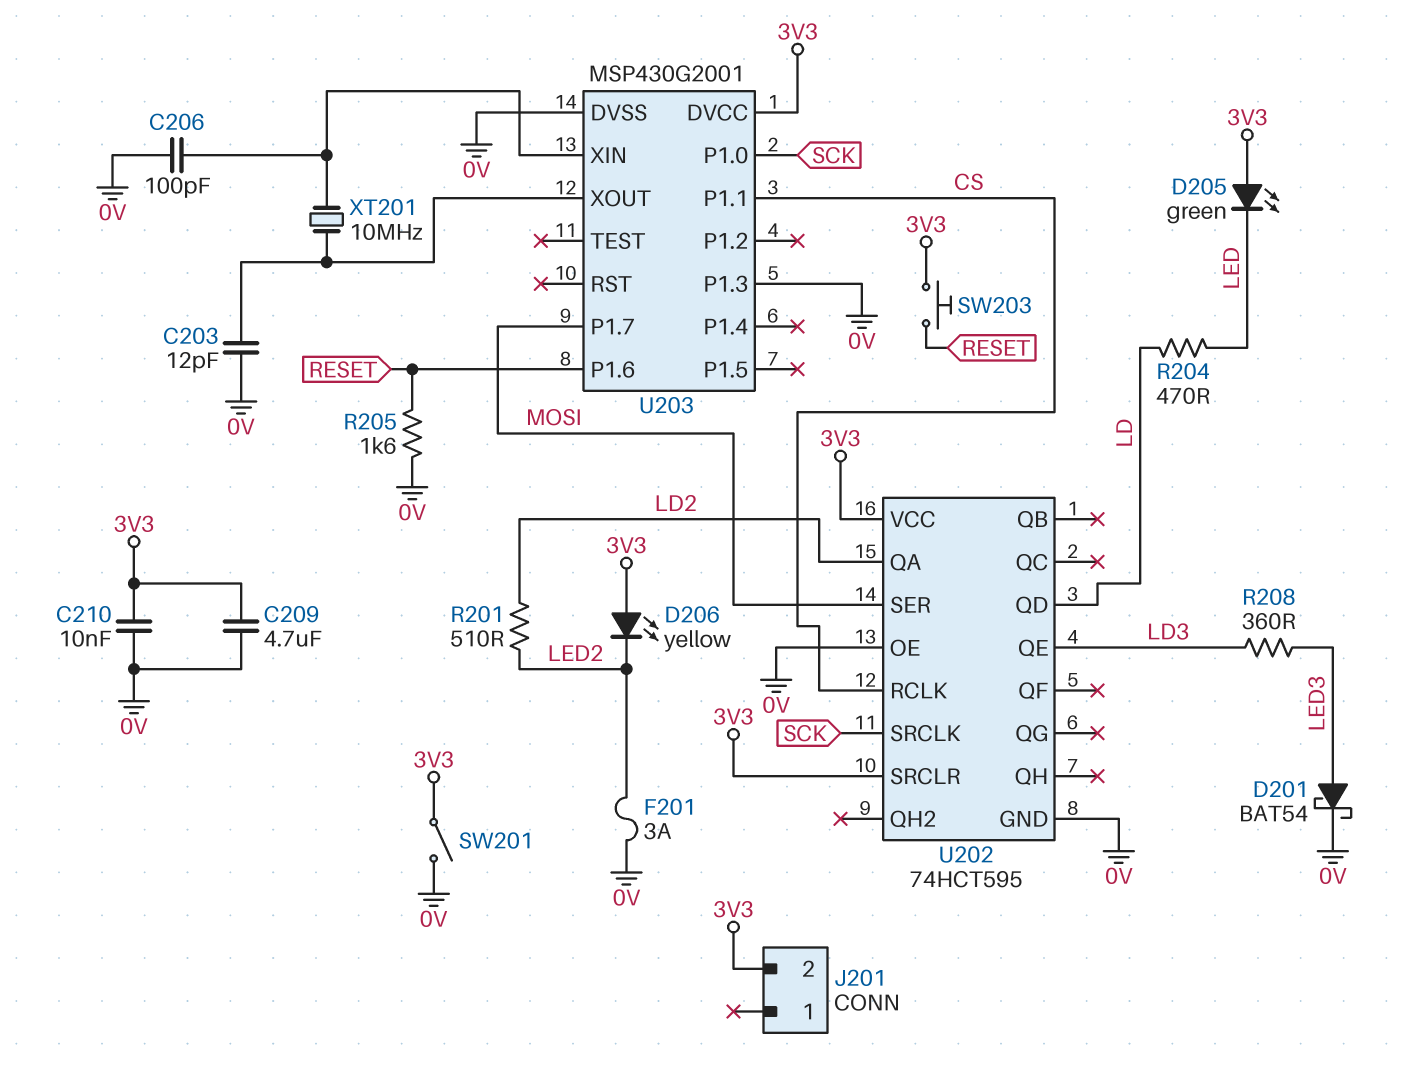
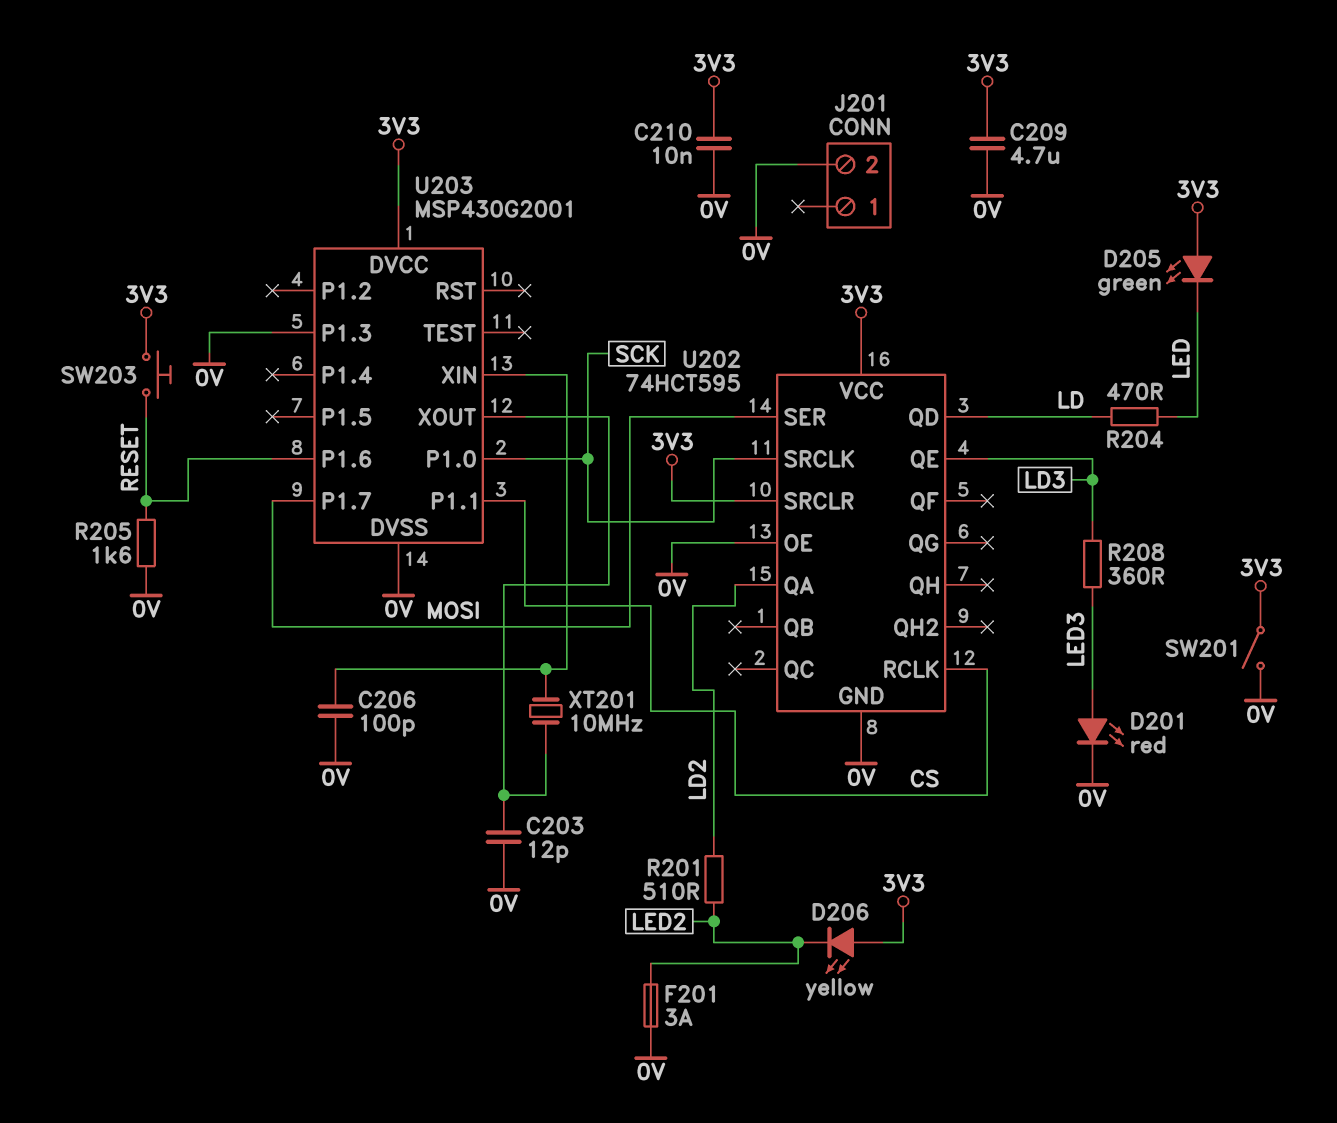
D201: schottky BAT54 (A LED3, K 0V) -> LED red (A LED3, K 0V)
J201 pin 2: 3V3 -> 0V

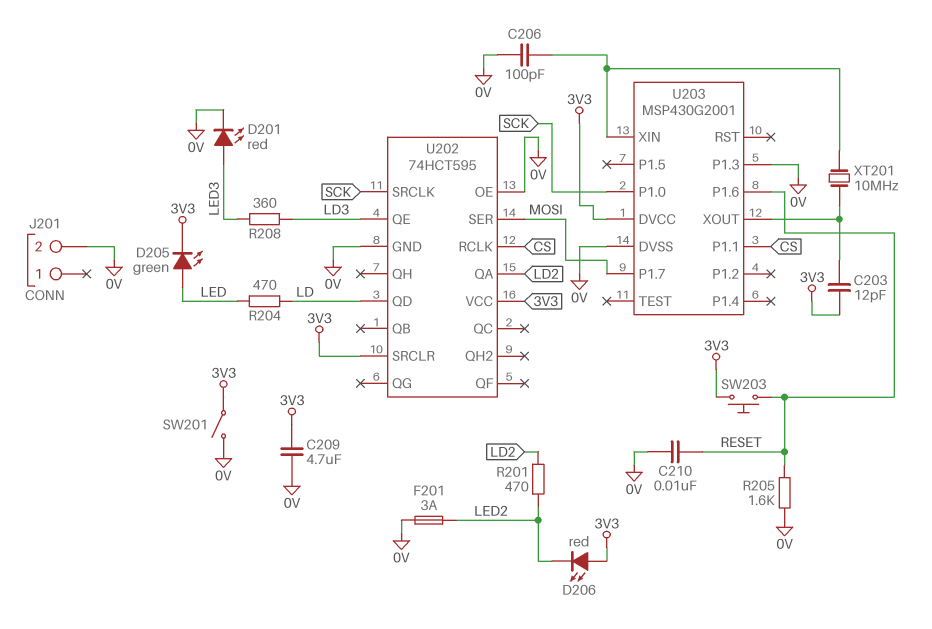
C203: 12pF (0V, U203/XOUT) -> 12pF (3V3, U203/XOUT)
C210: 10nF (0V, 3V3) -> 10nF (0V, RESET)
D205: LED green (A 3V3, K LED) -> LED green (A LED, K 3V3)
D206: LED yellow (A 3V3, K LED2) -> LED red (A 3V3, K LED2)
R201: 510 (LD2, LED2) -> 470 (LD2, LED2)

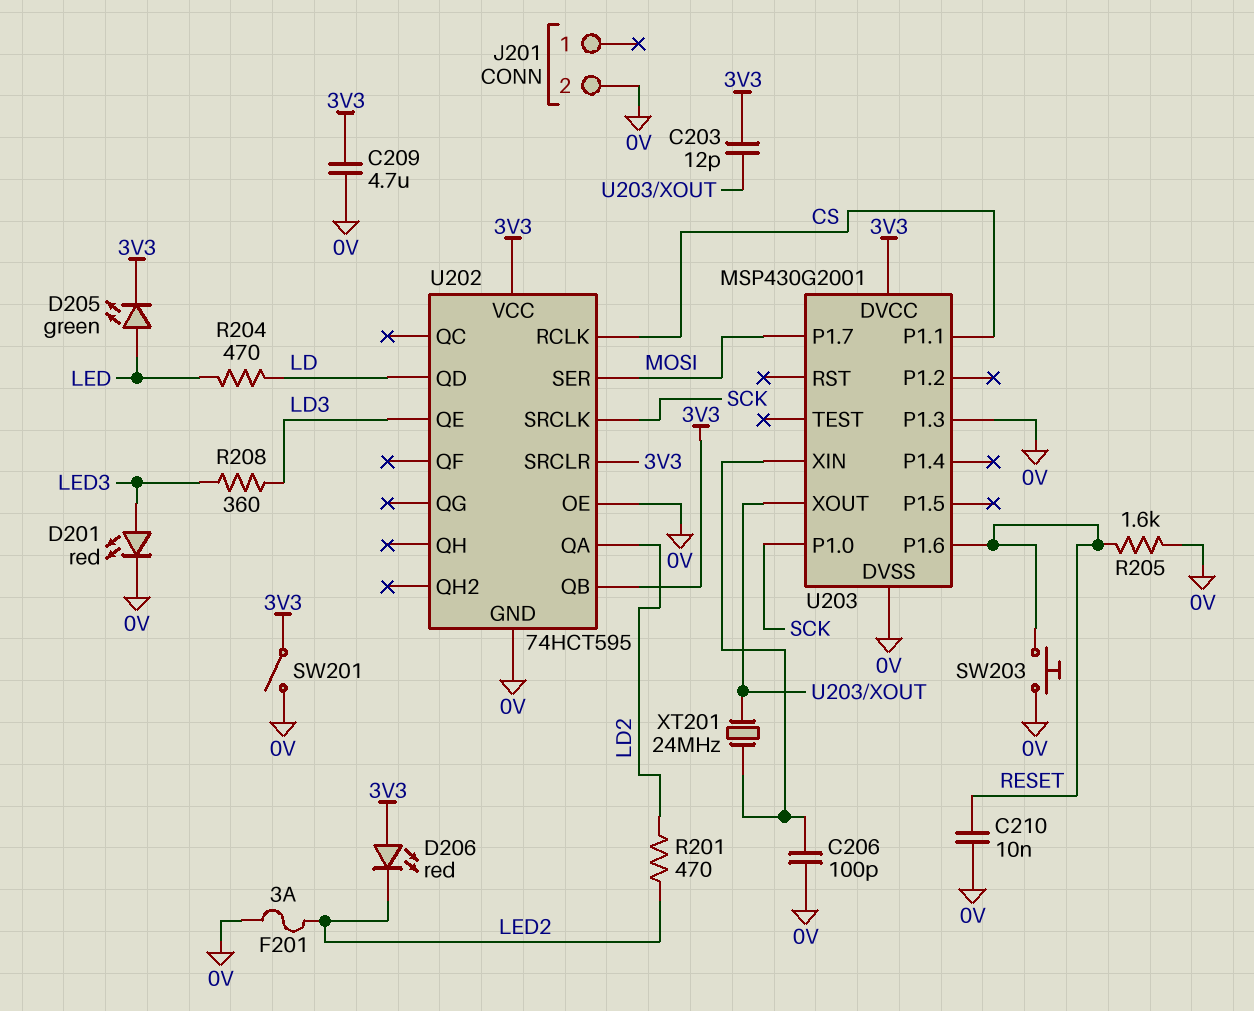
SW203: button (3V3, RESET) -> button (0V, RESET)
U202 pin QB: none -> 3V3
XT201: 10MHz (U203/XIN, U203/XOUT) -> 24MHz (U203/XIN, U203/XOUT)

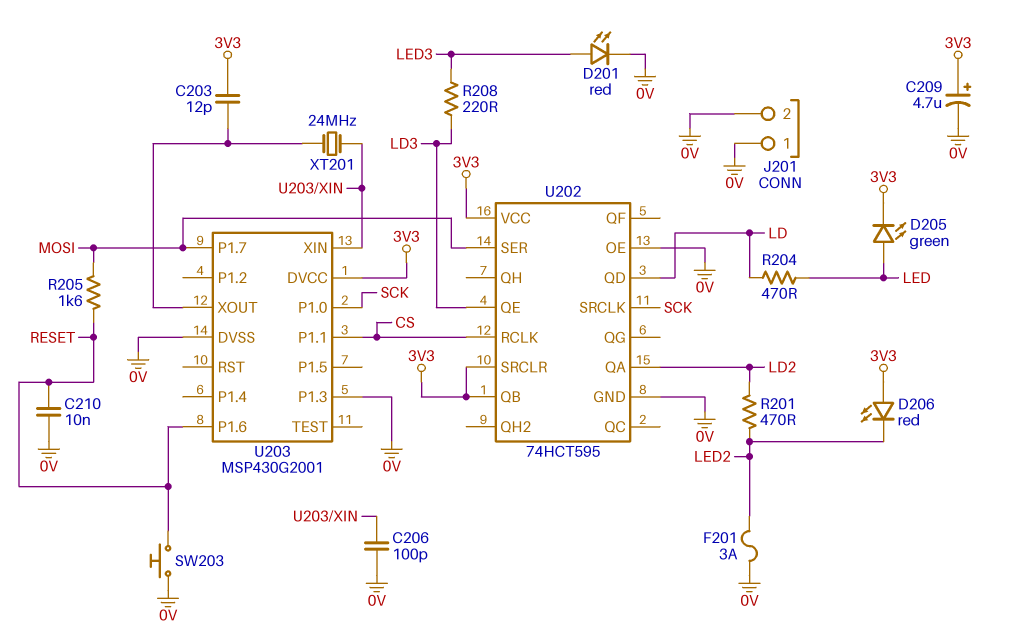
C209: 4.7uF (0V, 3V3) -> 4.7uF (plus 3V3, minus 0V)
J201 pin 1: none -> 0V
R205: 1.6k (0V, RESET) -> 1.6k (MOSI, RESET)
R208: 360 (LD3, LED3) -> 220 (LD3, LED3)
SW201: switch (0V, 3V3) -> none

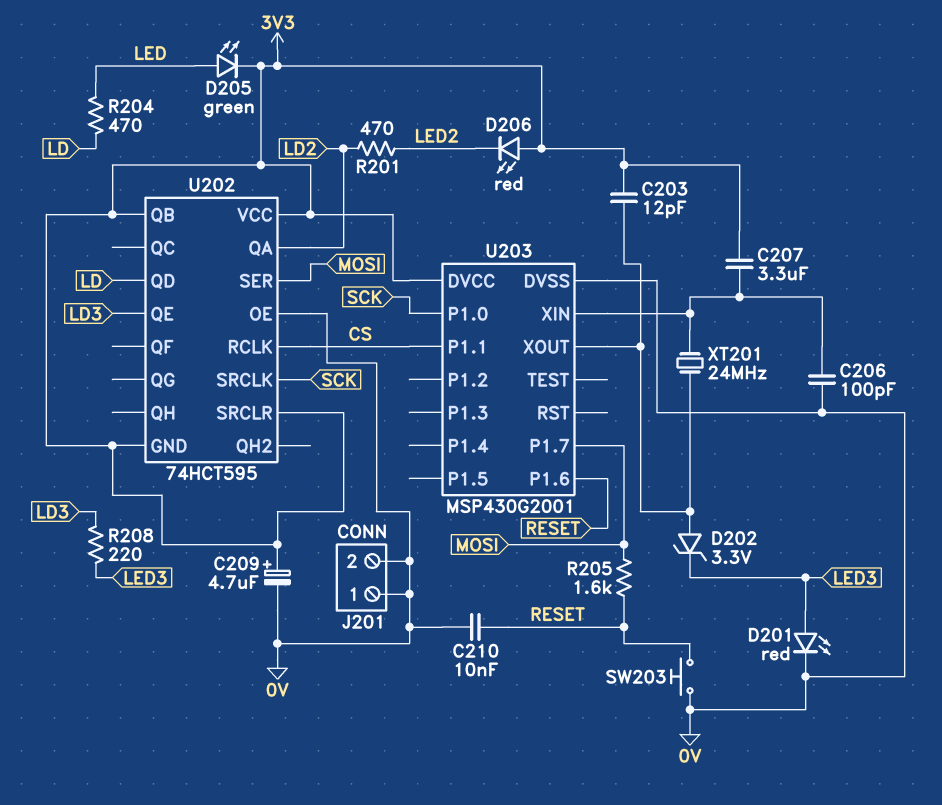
C207: none -> 3.3uF (3V3, U203/XIN)
D202: none -> zener 3.3V (A U203/XOUT, K LED3)
F201: 3A (0V, LED2) -> none
U202 pin GND: 0V -> 3V3
U203 pin P1.3: 0V -> none

